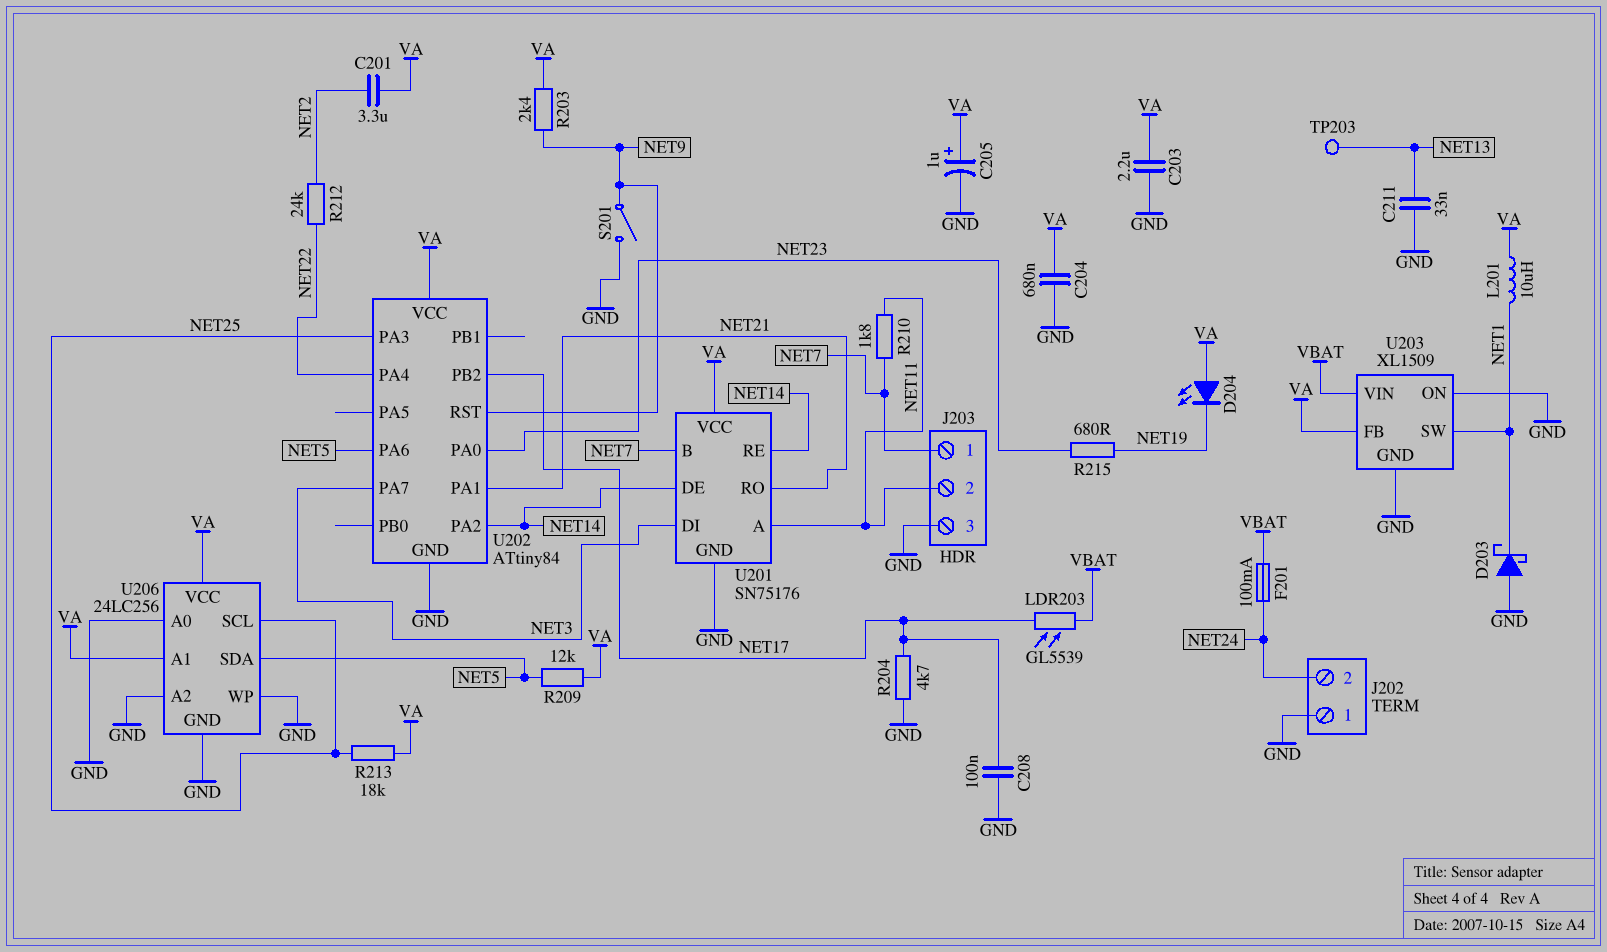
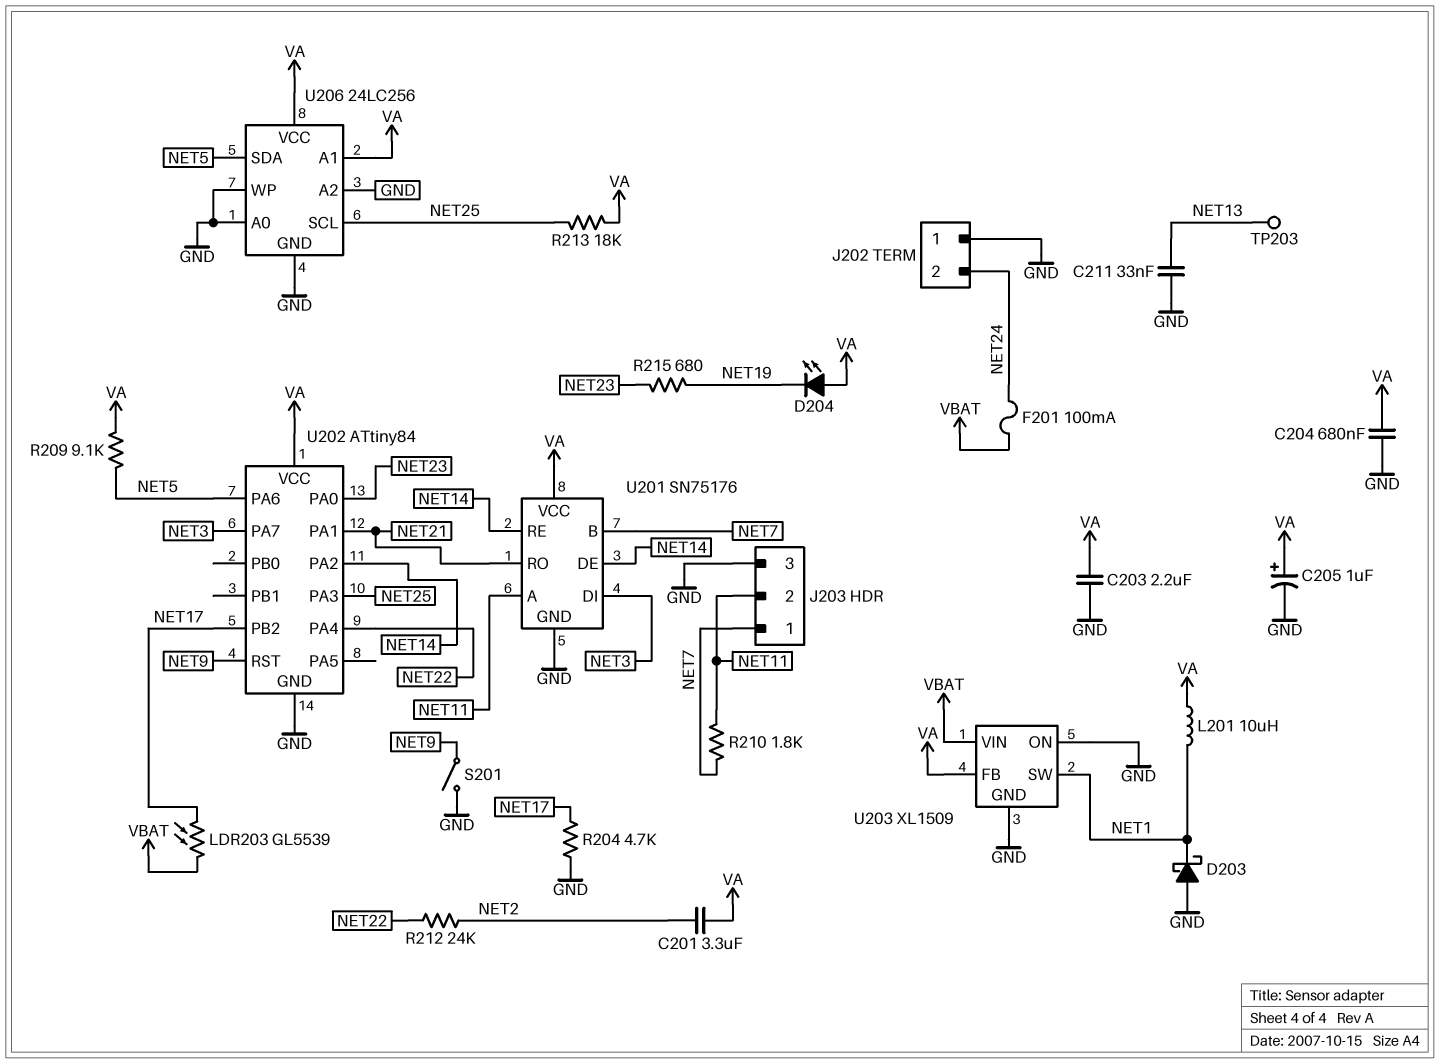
C208: 100nF (GND, NET17) -> none
R203: 2.4k (NET9, VA) -> none
R209: 12k (NET5, VA) -> 9.1k (NET5, VA)

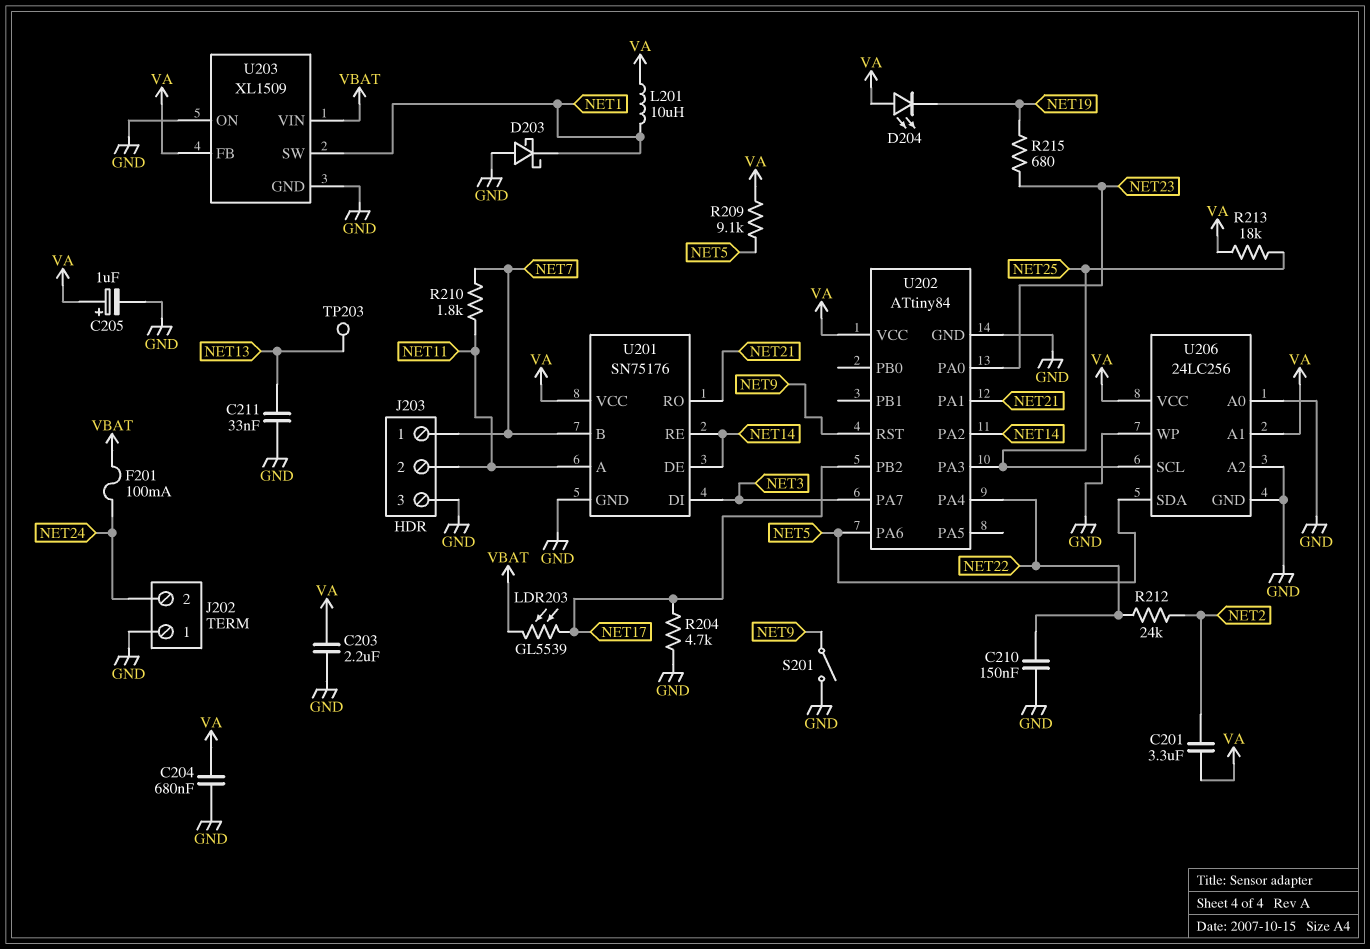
C210: none -> 150nF (GND, NET22)

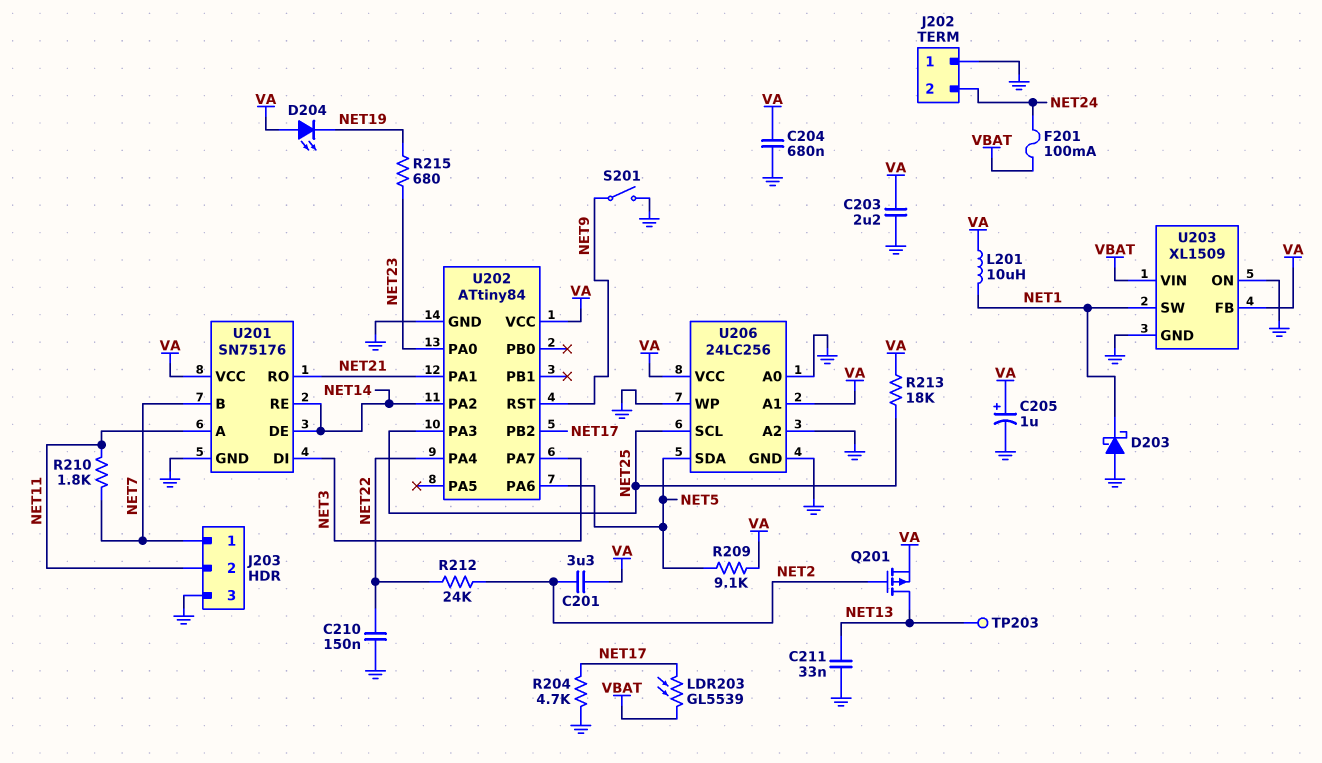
Q201: none -> PMOS (G NET2, D NET13, S VA)

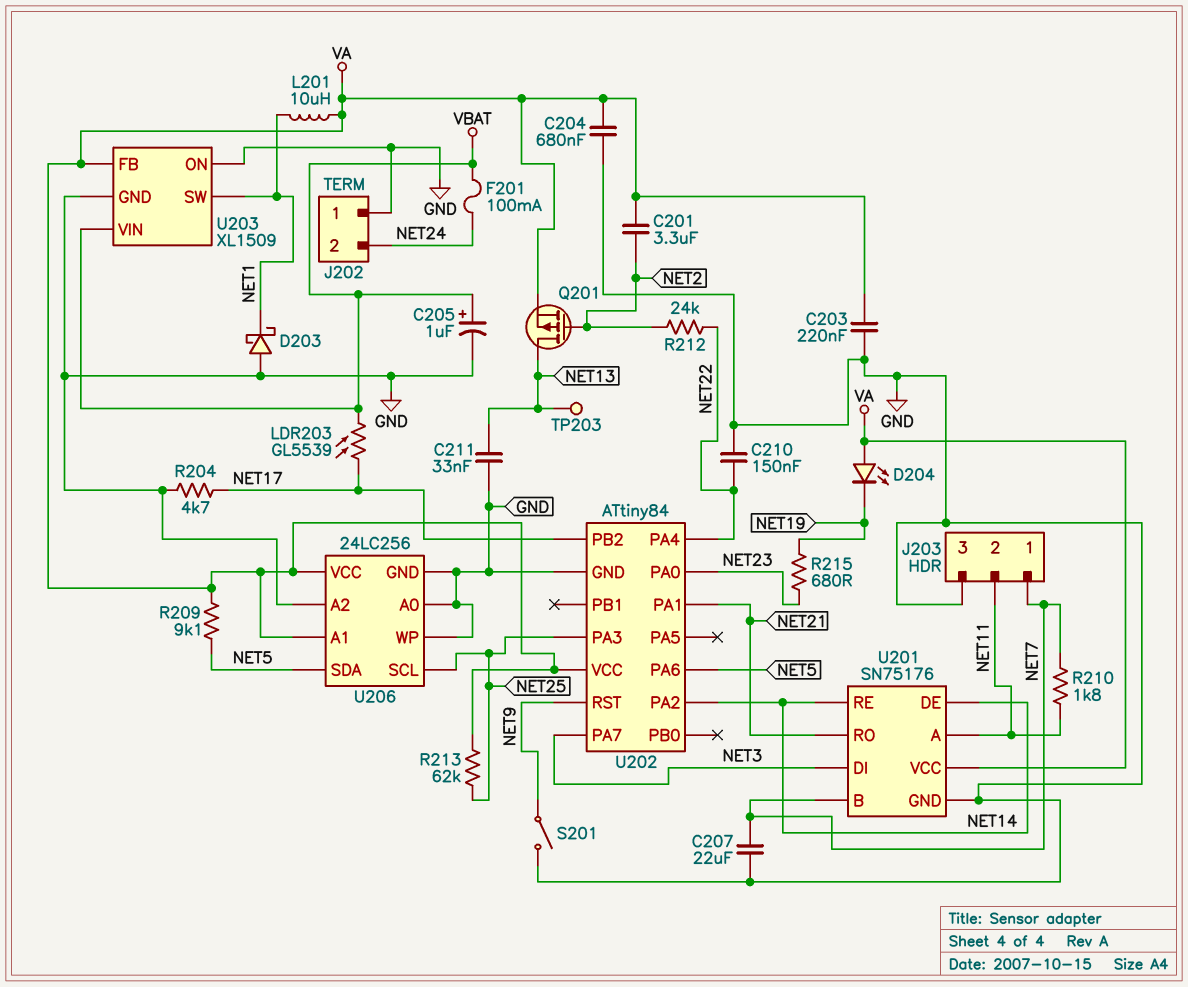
C203: 2.2uF (GND, VA) -> 220nF (GND, VA)
C205: 1uF (plus VA, minus GND) -> 1uF (plus VBAT, minus GND)
C207: none -> 22uF (GND, NET7)
R213: 18k (NET25, VA) -> 62k (NET25, VA)

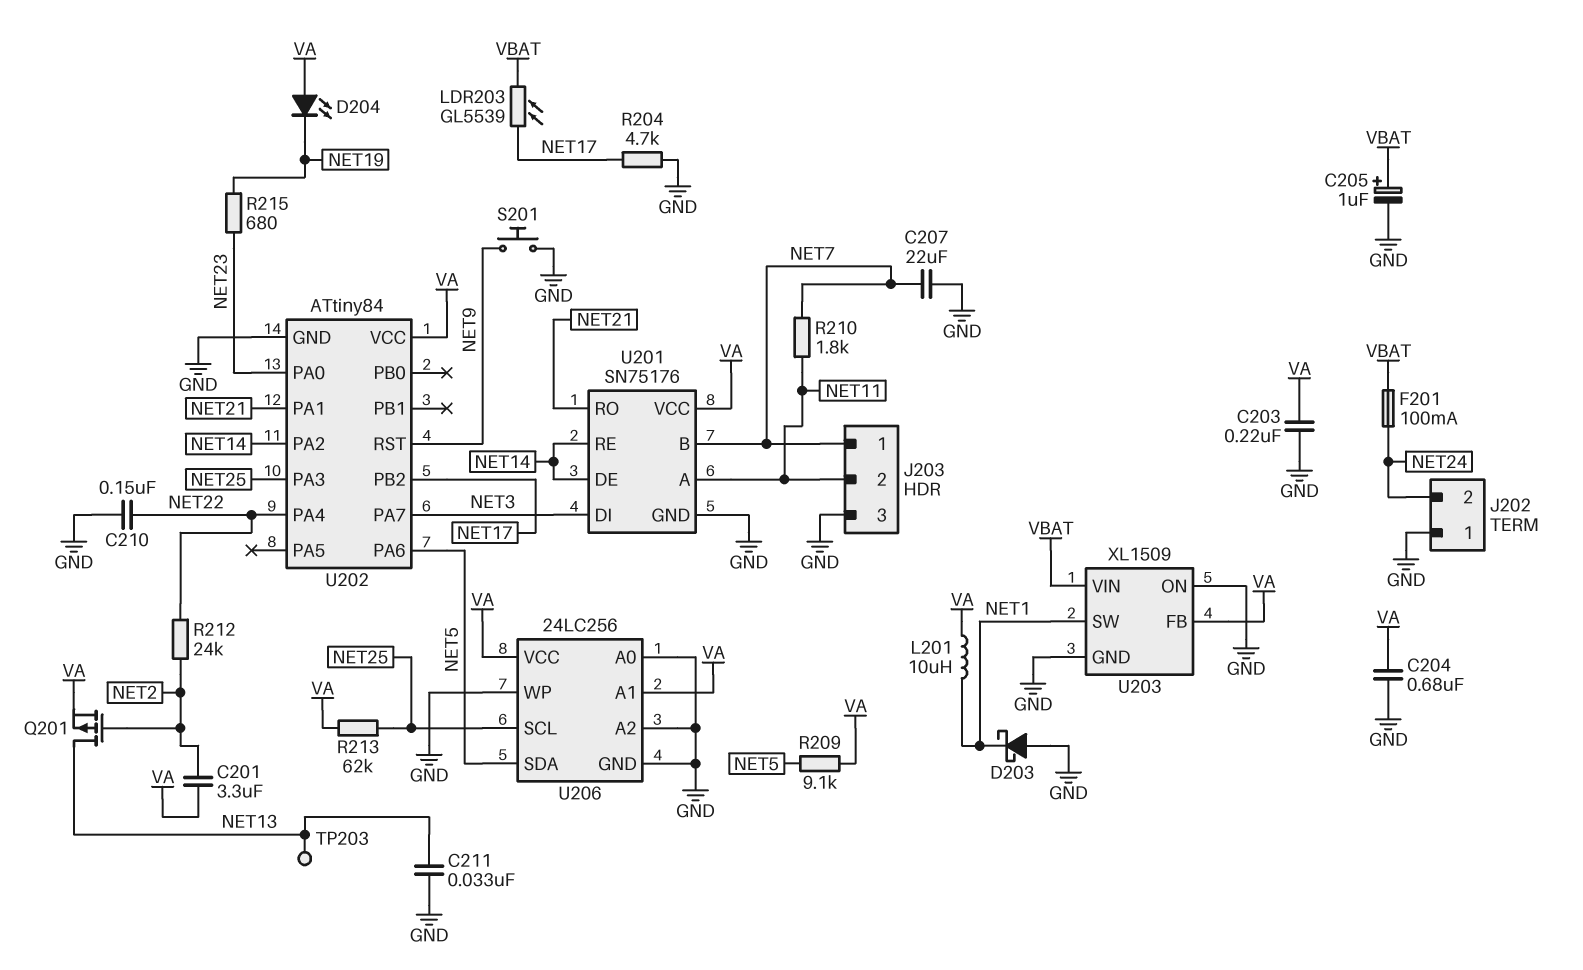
S201: switch (GND, NET9) -> button (GND, NET9)

